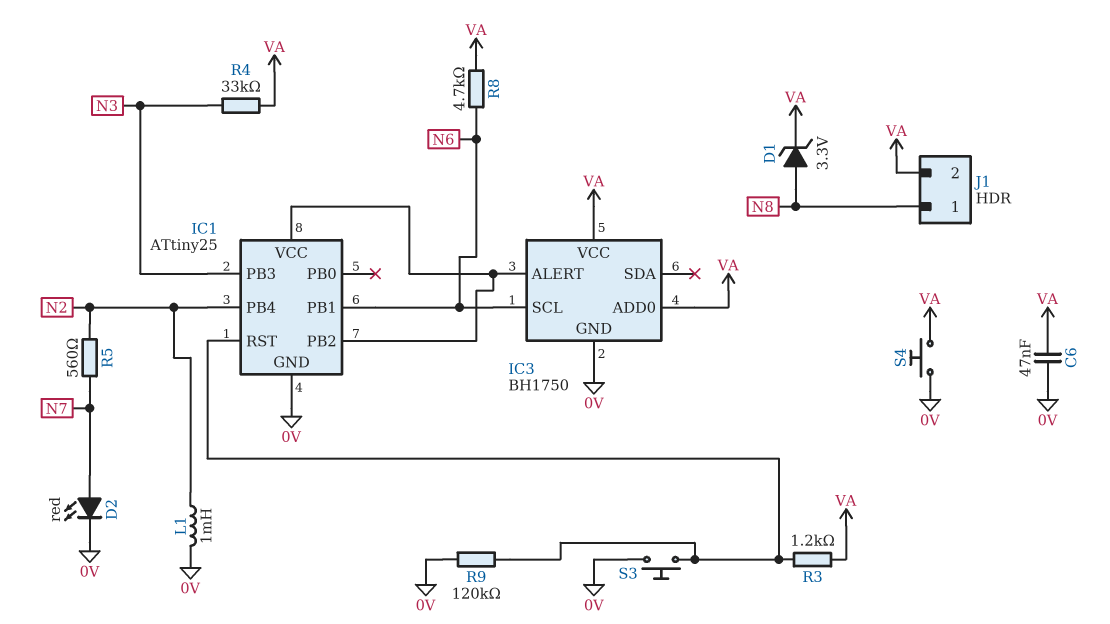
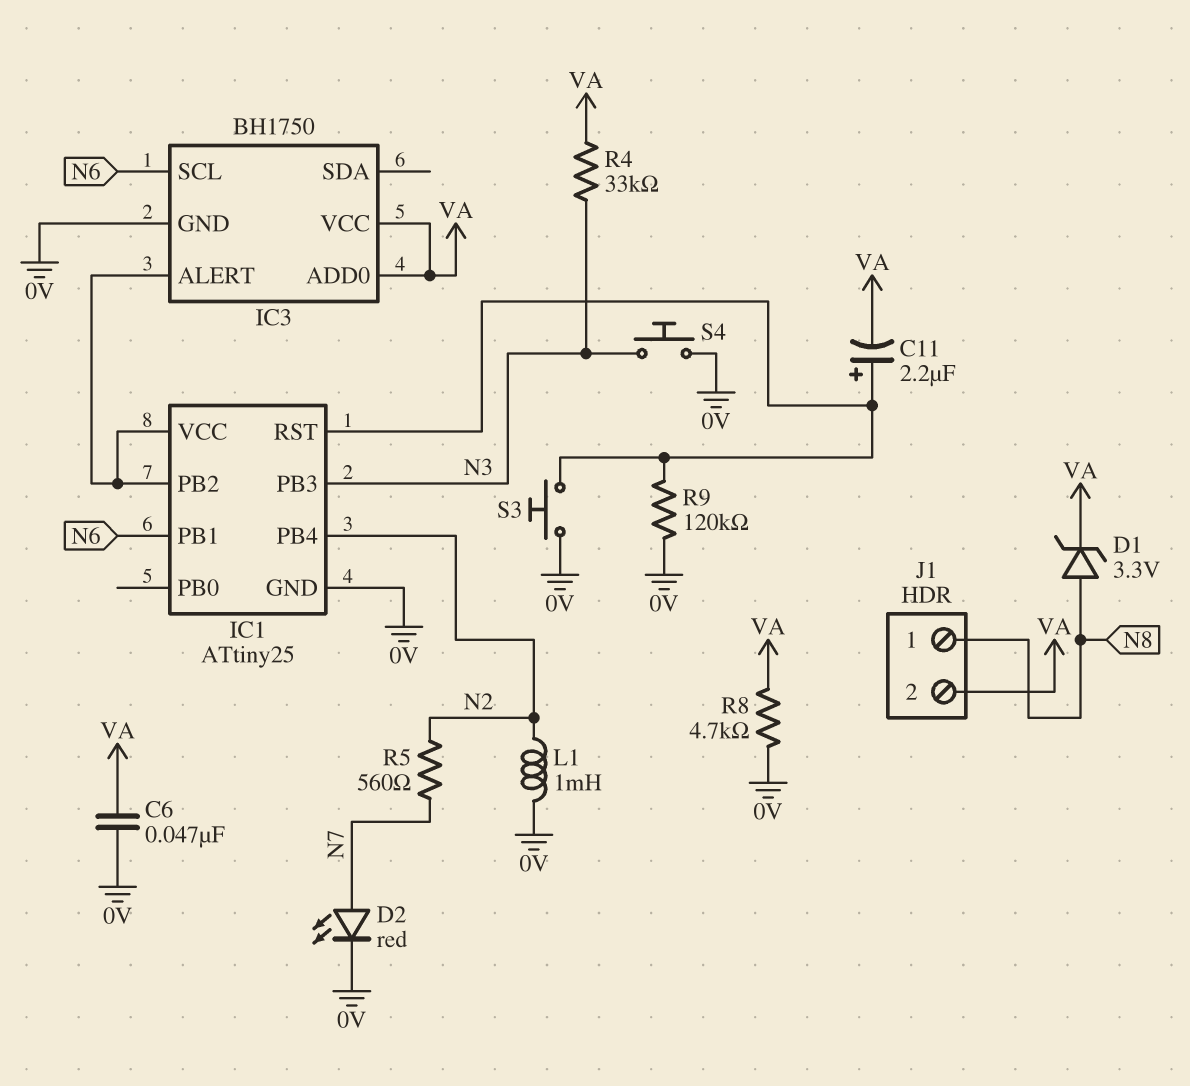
C11: none -> 2.2uF (plus IC1/RST, minus VA)
R3: 1.2k (IC1/RST, VA) -> none
R8: 4.7k (N6, VA) -> 4.7k (0V, VA)
S4: button (0V, VA) -> button (0V, N3)

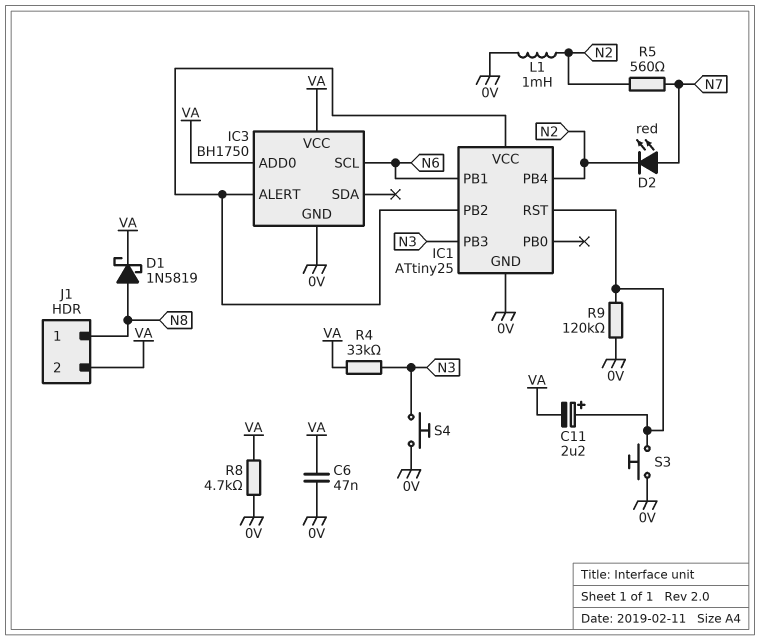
D1: zener 3.3V (A N8, K VA) -> schottky 1N5819 (A N8, K VA)
D2: LED red (A N7, K 0V) -> LED red (A N7, K N2)

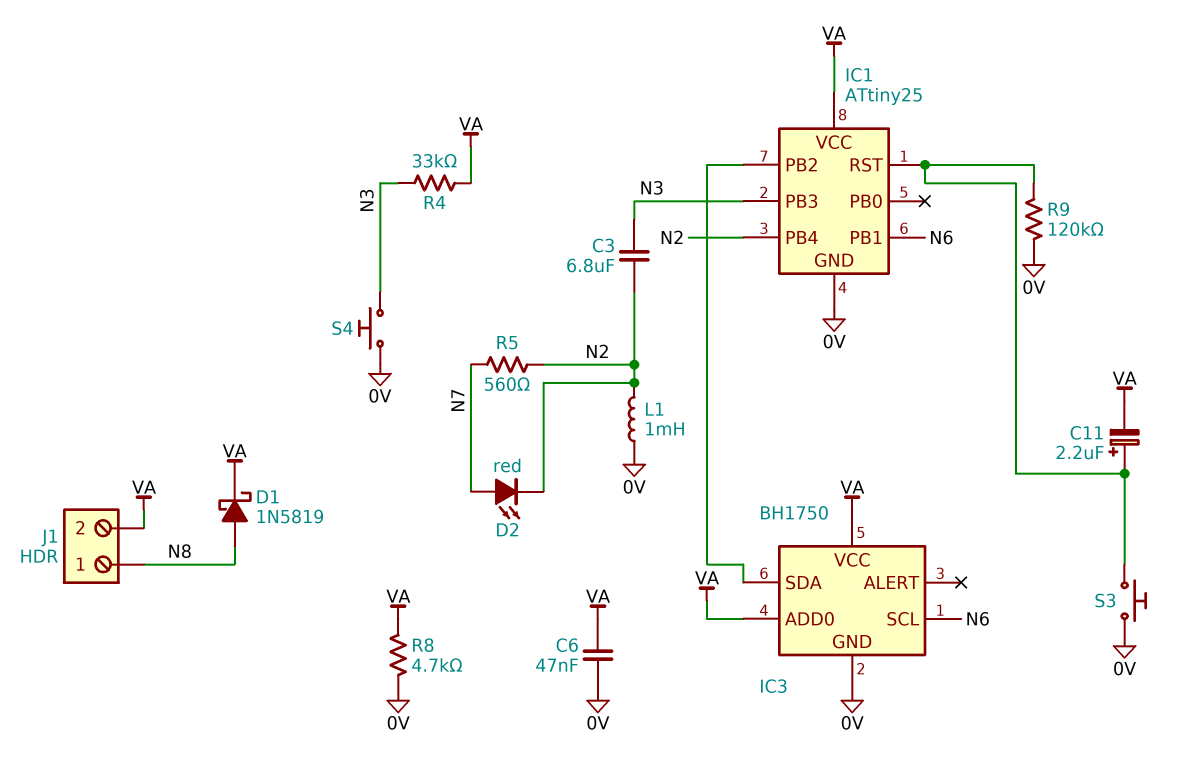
C3: none -> 6.8uF (N2, N3)
IC1 pin VCC: IC1/PB2 -> VA
IC3 pin ALERT: IC1/PB2 -> none
IC3 pin SDA: none -> IC1/PB2

